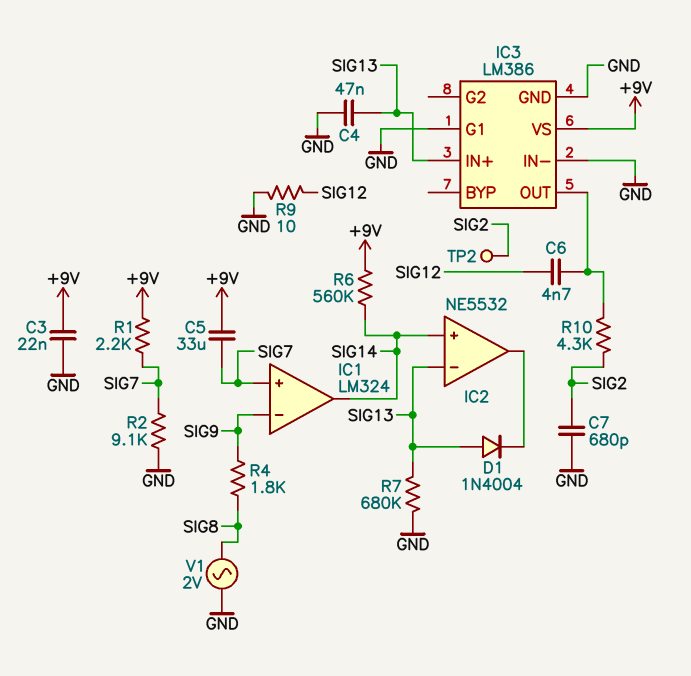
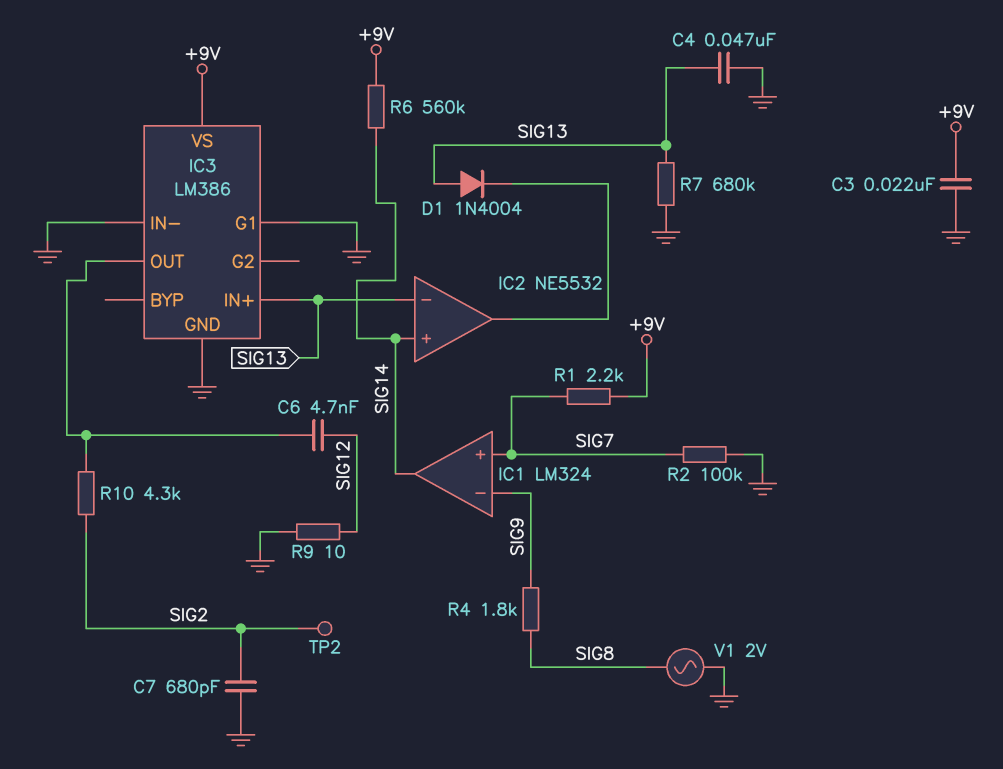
C5: 33uF (+9V, SIG7) -> none
R2: 9.1k (GND, SIG7) -> 100k (GND, SIG7)

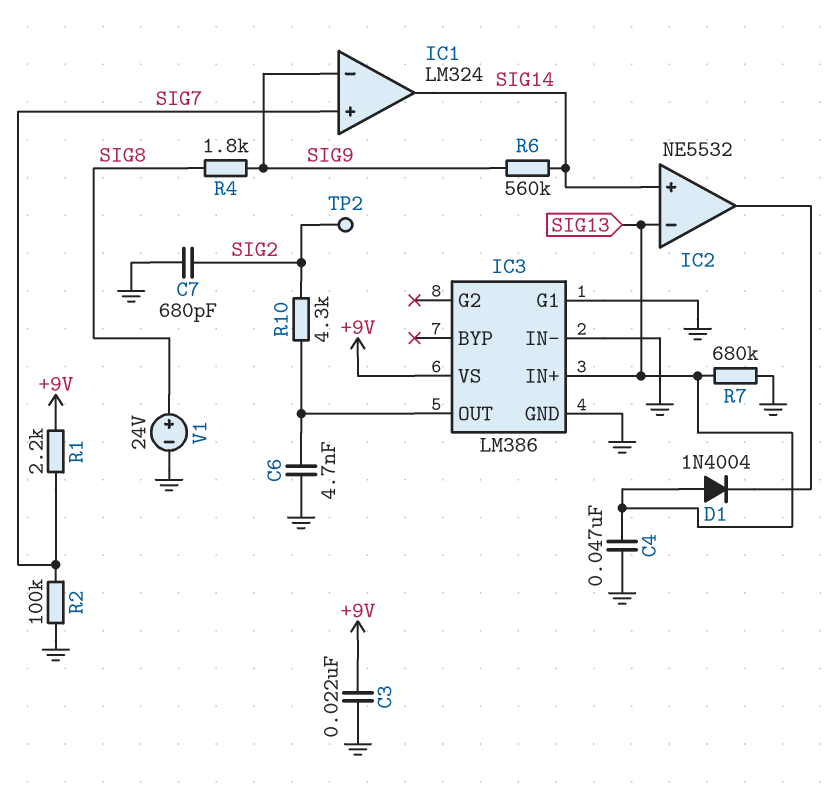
C6: 4.7nF (IC3/OUT, SIG12) -> 4.7nF (GND, IC3/OUT)
R6: 560k (+9V, SIG14) -> 560k (SIG9, SIG14)
R9: 10 (GND, SIG12) -> none
V1: AC 2V (GND, SIG8) -> 24V (plus SIG8, minus GND)

